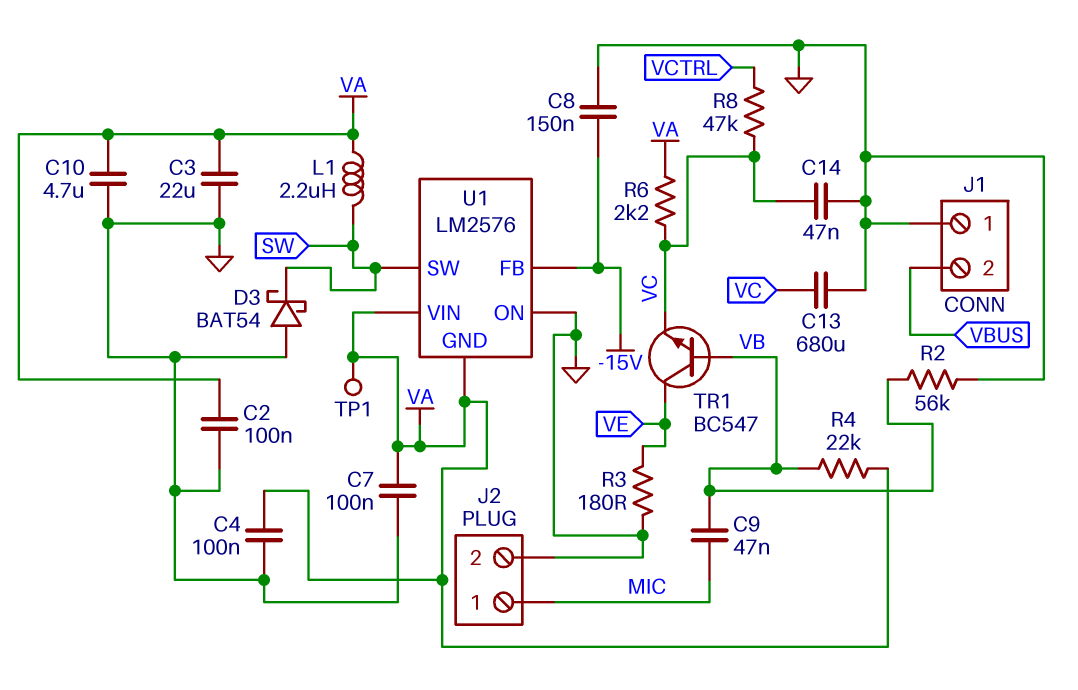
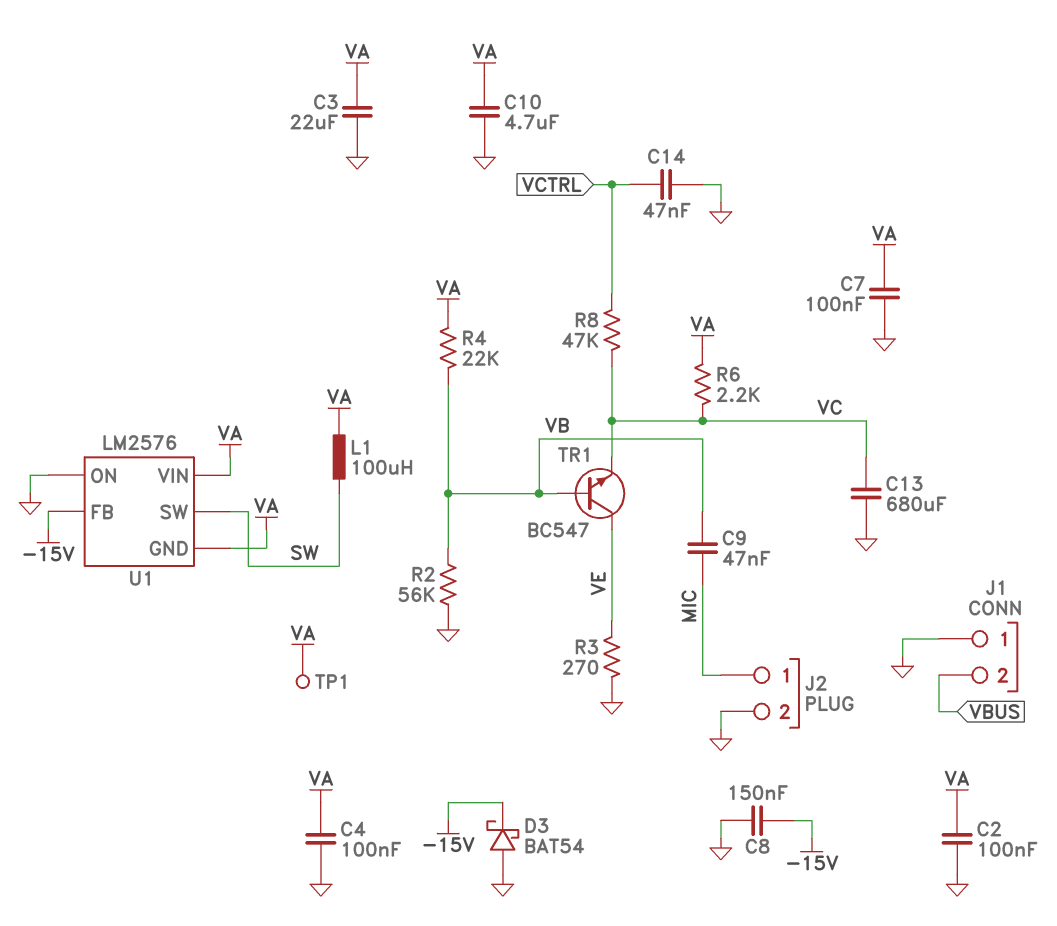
C14: 47nF (GND, VC) -> 47nF (GND, VCTRL)
D3: schottky BAT54 (A GND, K SW) -> schottky BAT54 (A GND, K -15V)
L1: 2.2uH (SW, VA) -> 100uH (SW, VA)
R3: 180 (GND, VE) -> 270 (GND, VE)

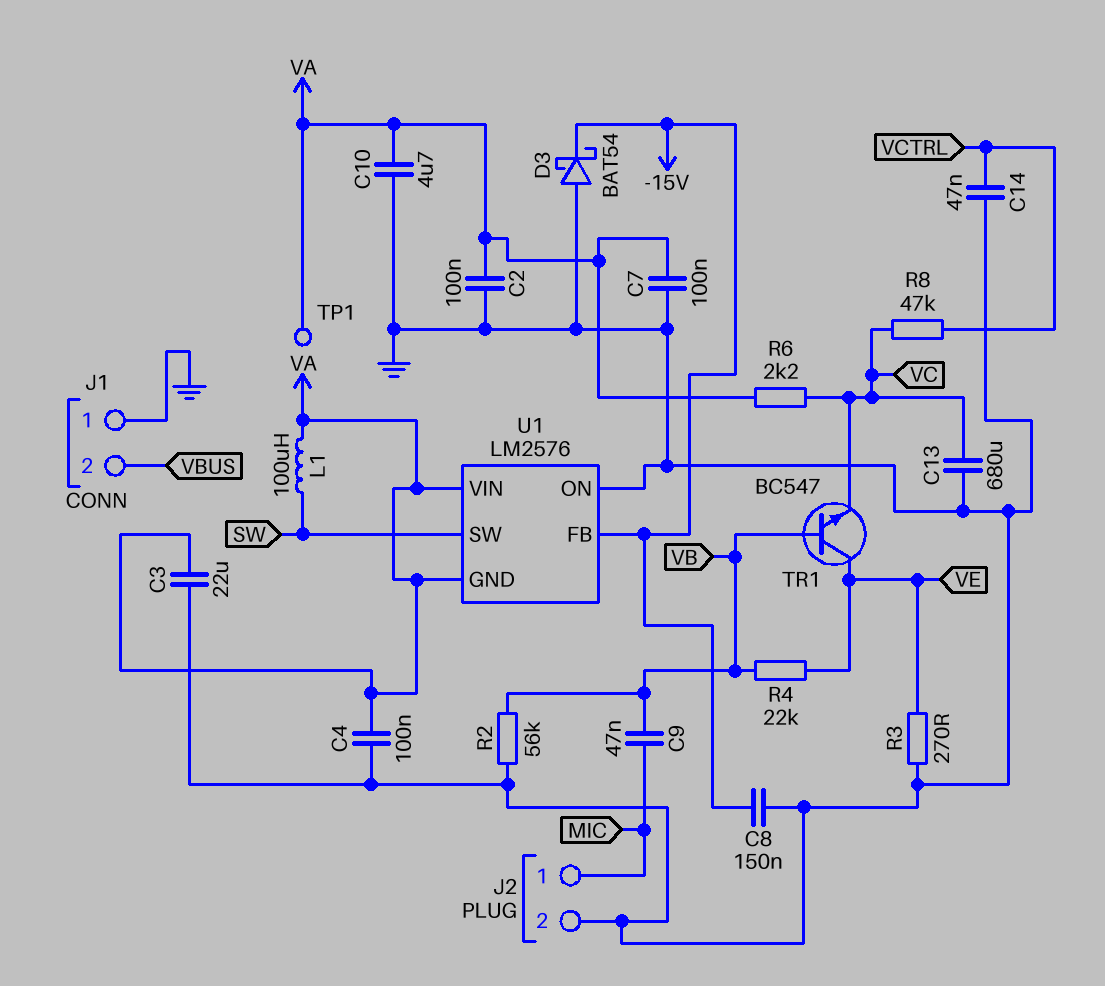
R4: 22k (VA, VB) -> 22k (VB, VE)

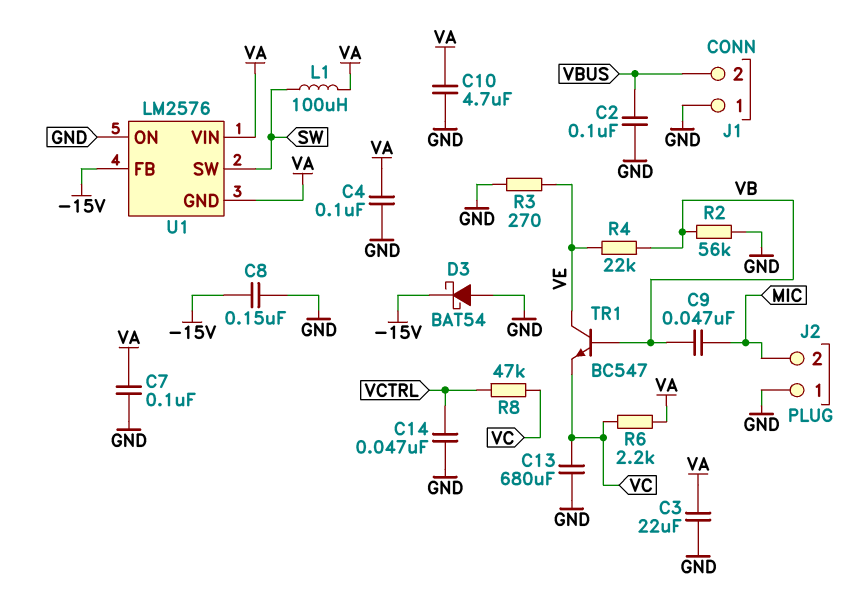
C2: 100nF (GND, VA) -> 100nF (GND, VBUS)
J2 pin 1: MIC -> GND
J2 pin 2: GND -> MIC
TP1: test point (VA) -> none

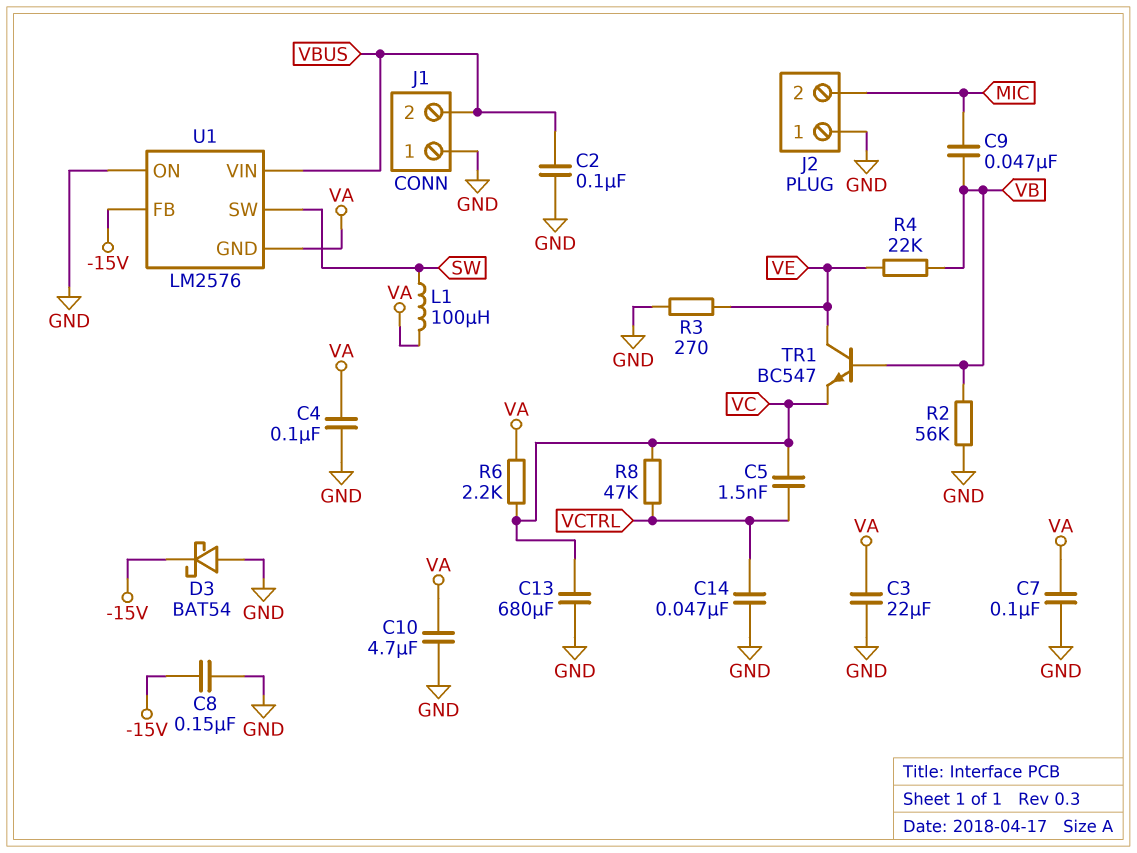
C5: none -> 1.5nF (VC, VCTRL)
U1 pin VIN: VA -> VBUS

